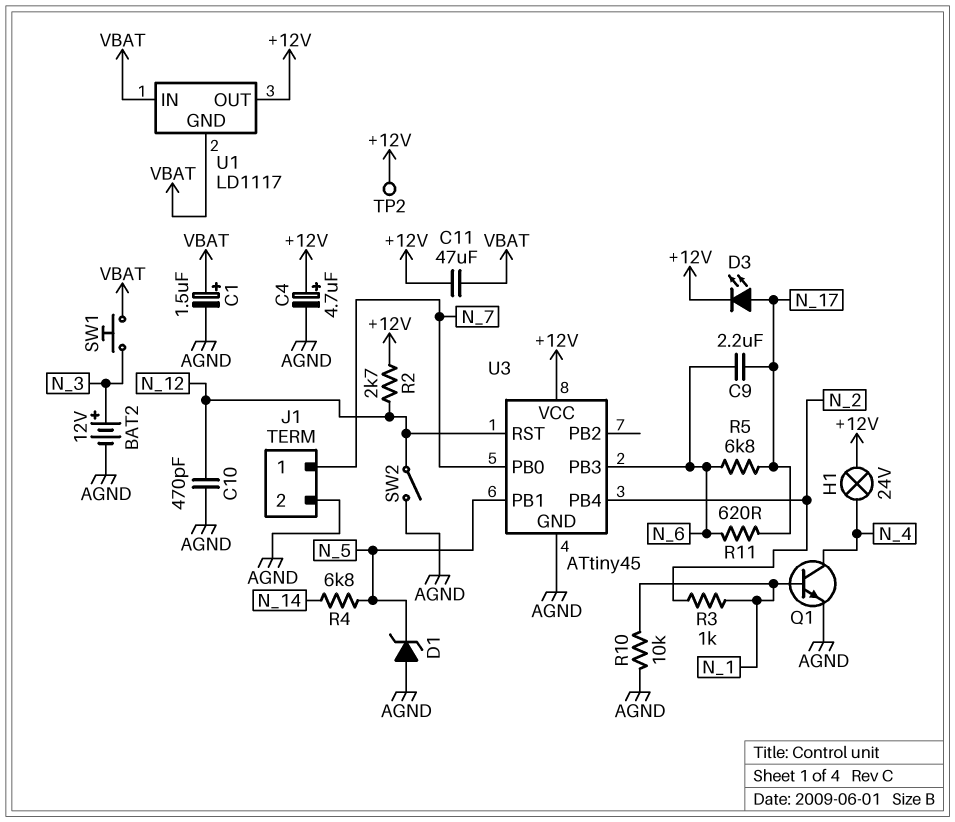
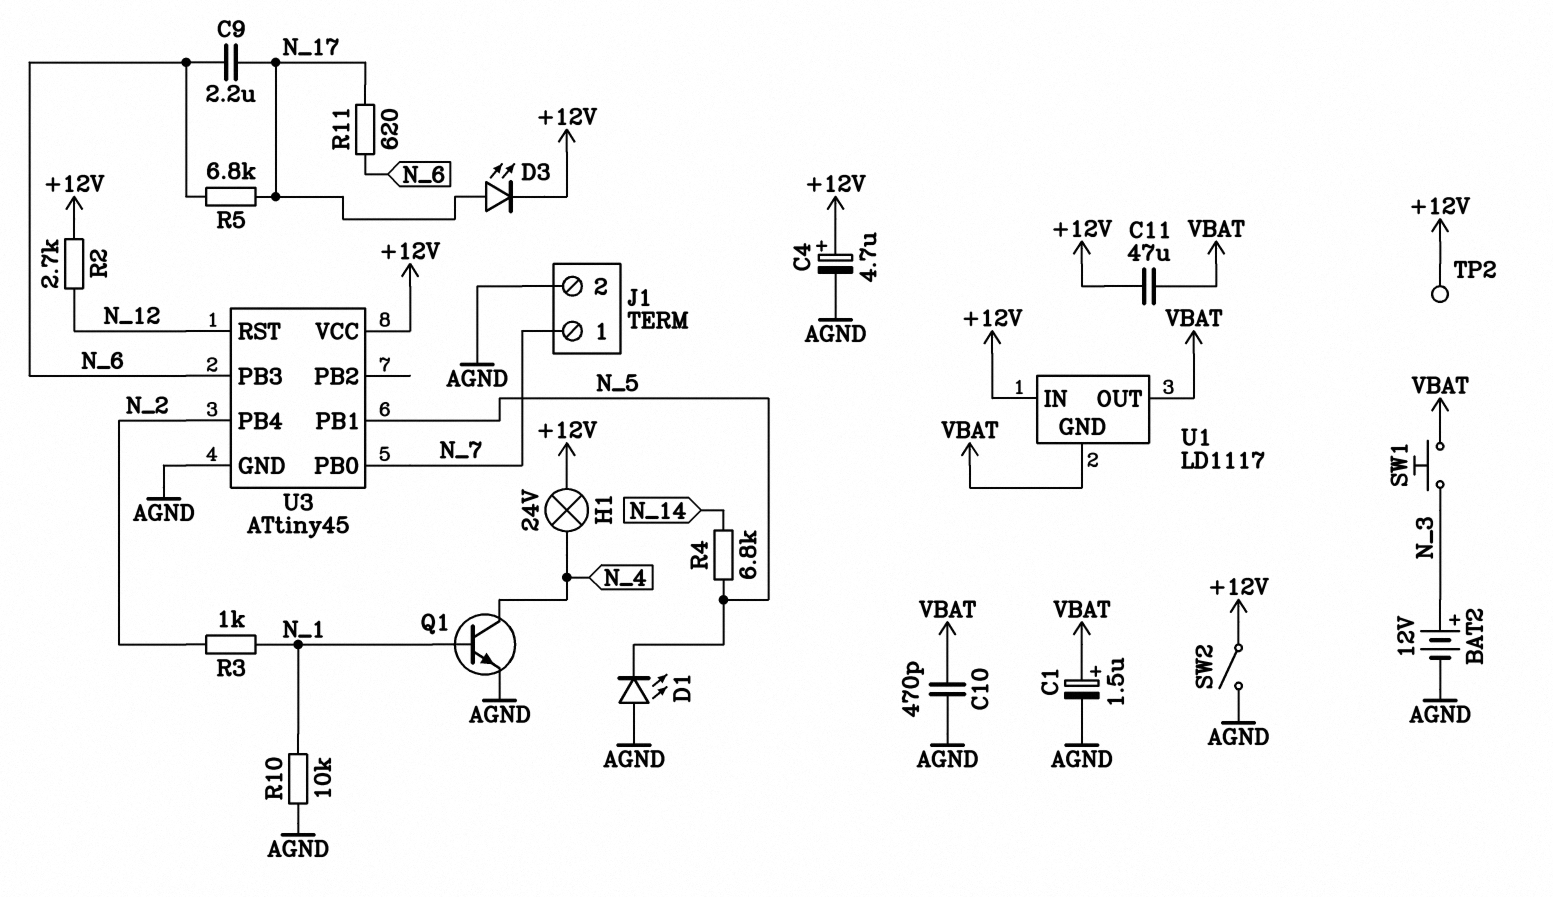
C10: 470pF (AGND, N_12) -> 470pF (AGND, VBAT)
D1: zener (A AGND, K N_5) -> LED (A AGND, K N_5)
SW2: switch (AGND, N_12) -> switch (+12V, AGND)
U1 pin IN: VBAT -> +12V
U1 pin OUT: +12V -> VBAT

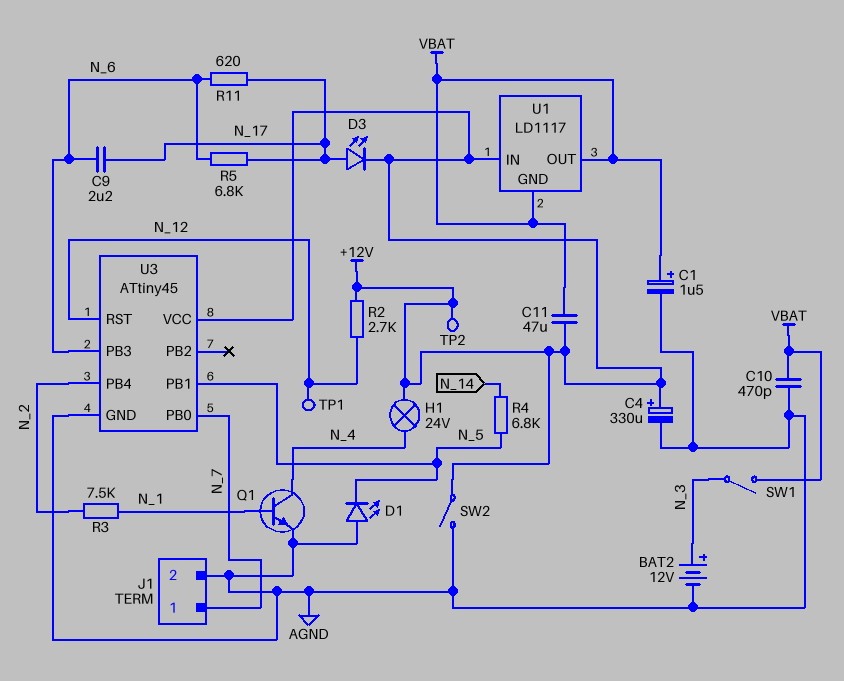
C4: 4.7uF (plus +12V, minus AGND) -> 330uF (plus +12V, minus AGND)
R3: 1k (N_1, N_2) -> 7.5k (N_1, N_2)
R10: 10k (AGND, N_1) -> none
SW1: button (N_3, VBAT) -> switch (N_3, VBAT)
TP1: none -> test point (N_12)

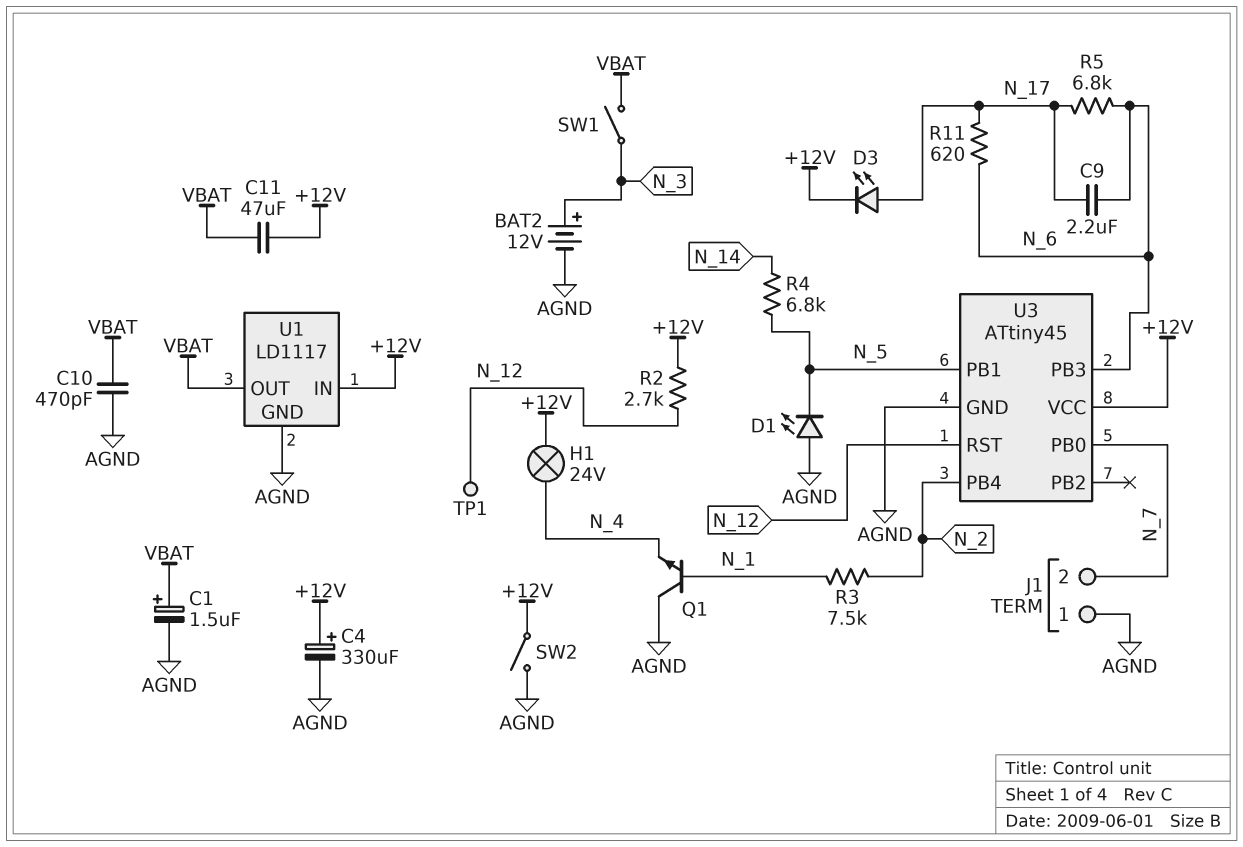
J1 pin 1: N_7 -> AGND
J1 pin 2: AGND -> N_7
Q1: NPN (B N_1, C N_4, E AGND) -> NPN (B N_1, C AGND, E N_4)
TP2: test point (+12V) -> none
U1 pin GND: VBAT -> AGND

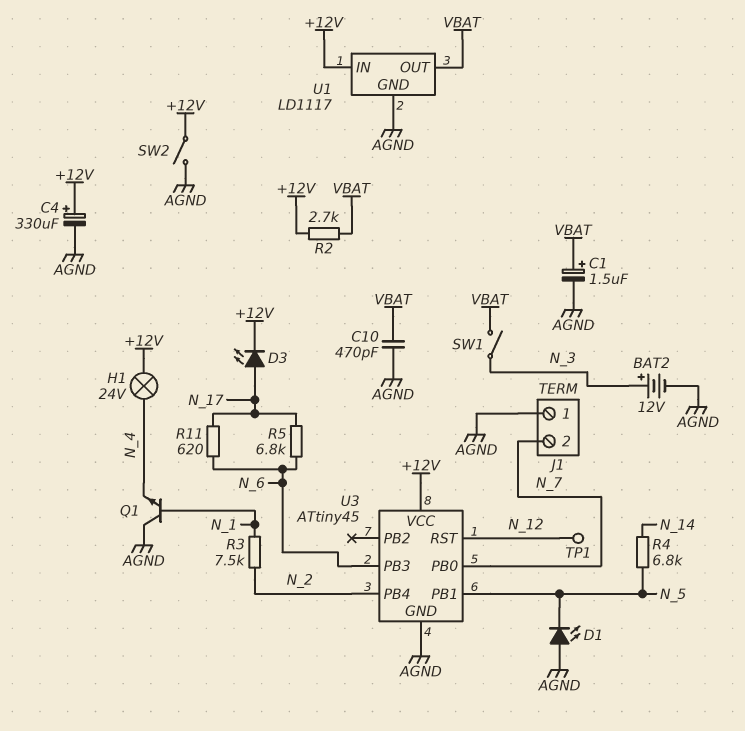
C9: 2.2uF (N_6, N_17) -> none
C11: 47uF (+12V, VBAT) -> none
R2: 2.7k (+12V, N_12) -> 2.7k (+12V, VBAT)

